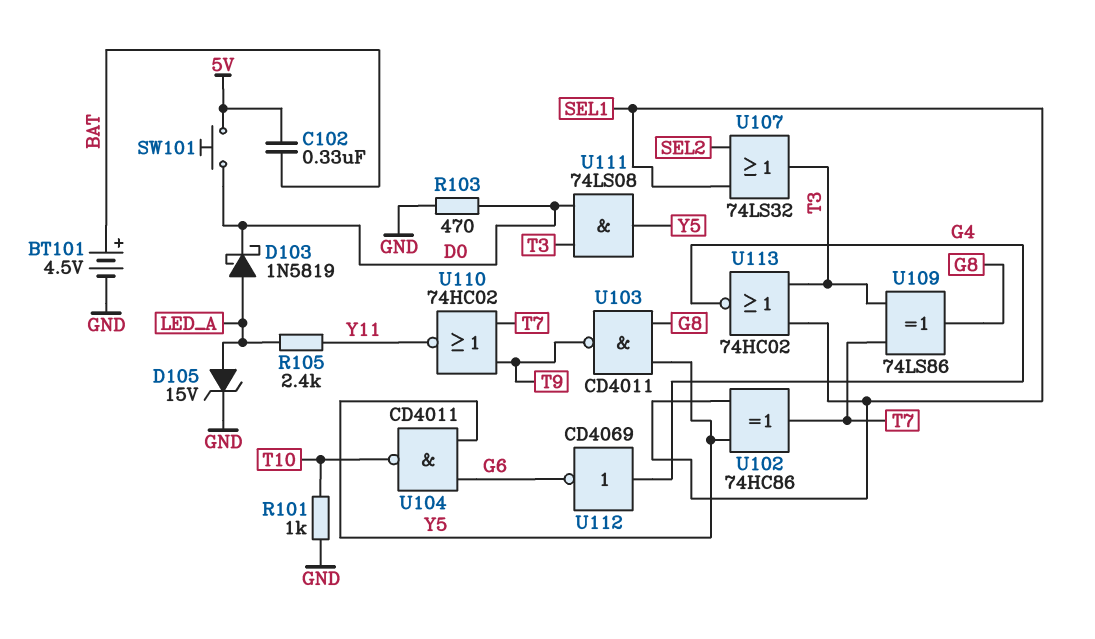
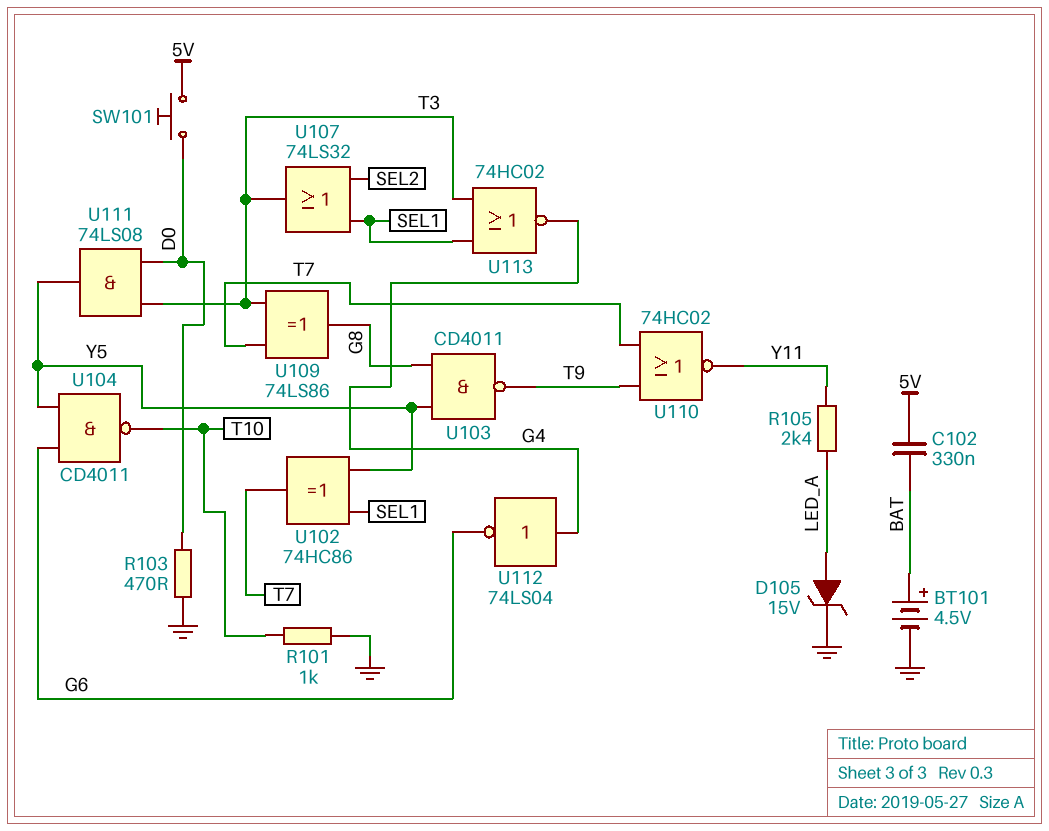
D103: schottky 1N5819 (A LED_A, K D0) -> none
U112: NOT CD4069 (in G4, out G6) -> NOT 74LS04 (in G4, out G6)

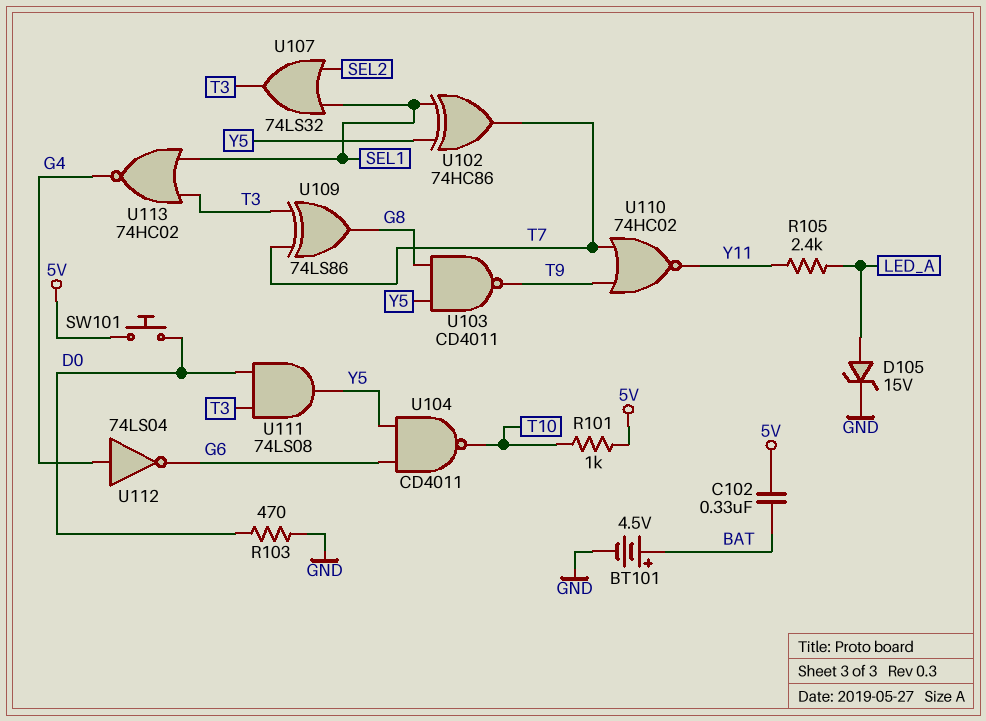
R101: 1k (GND, T10) -> 1k (5V, T10)

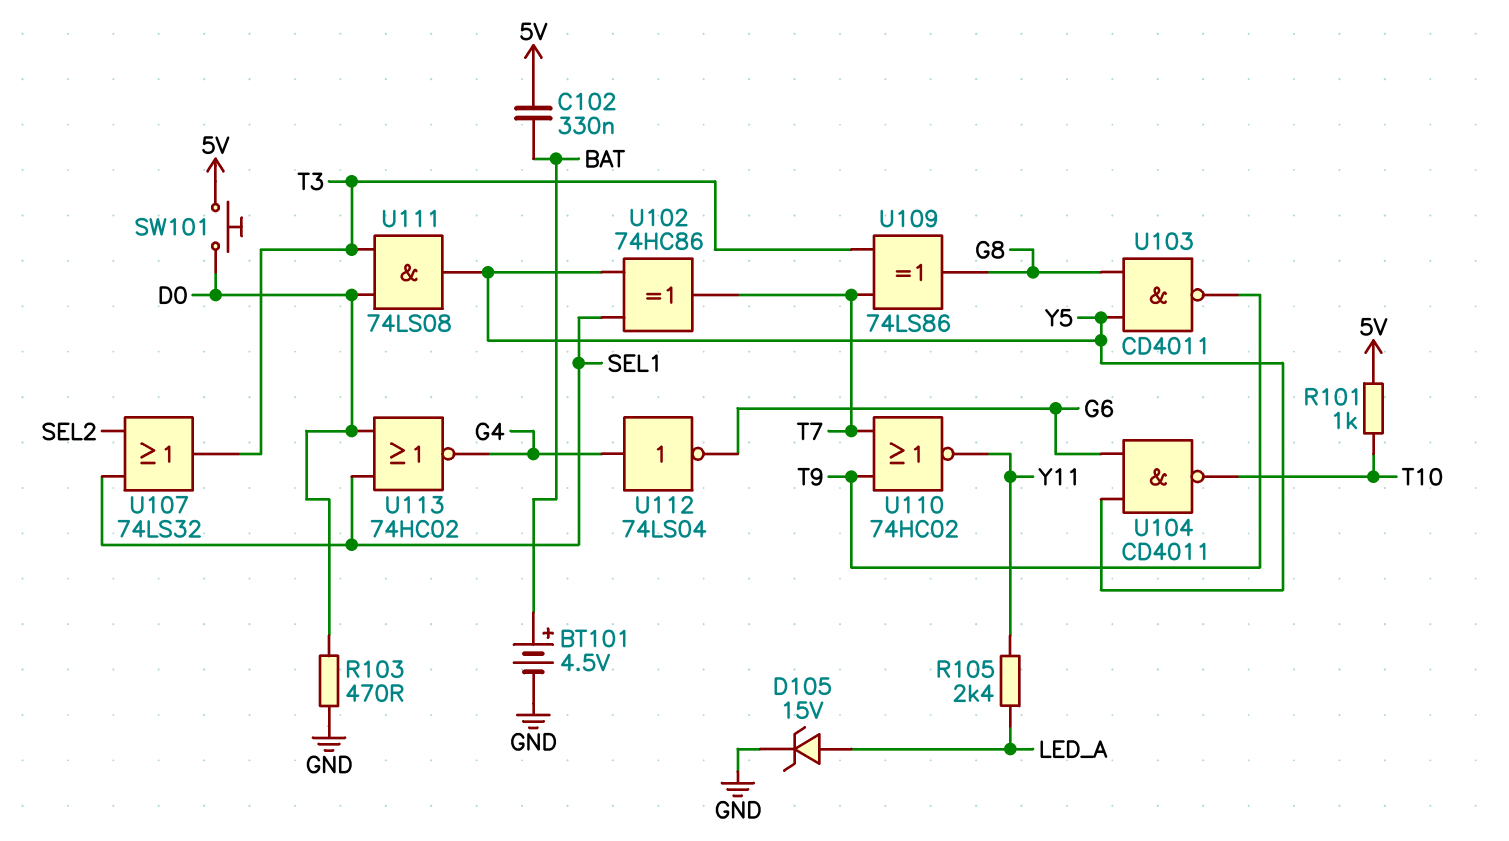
U113: NOR 74HC02 (in SEL1, in T3, out G4) -> NOR 74HC02 (in D0, in SEL1, out G4)

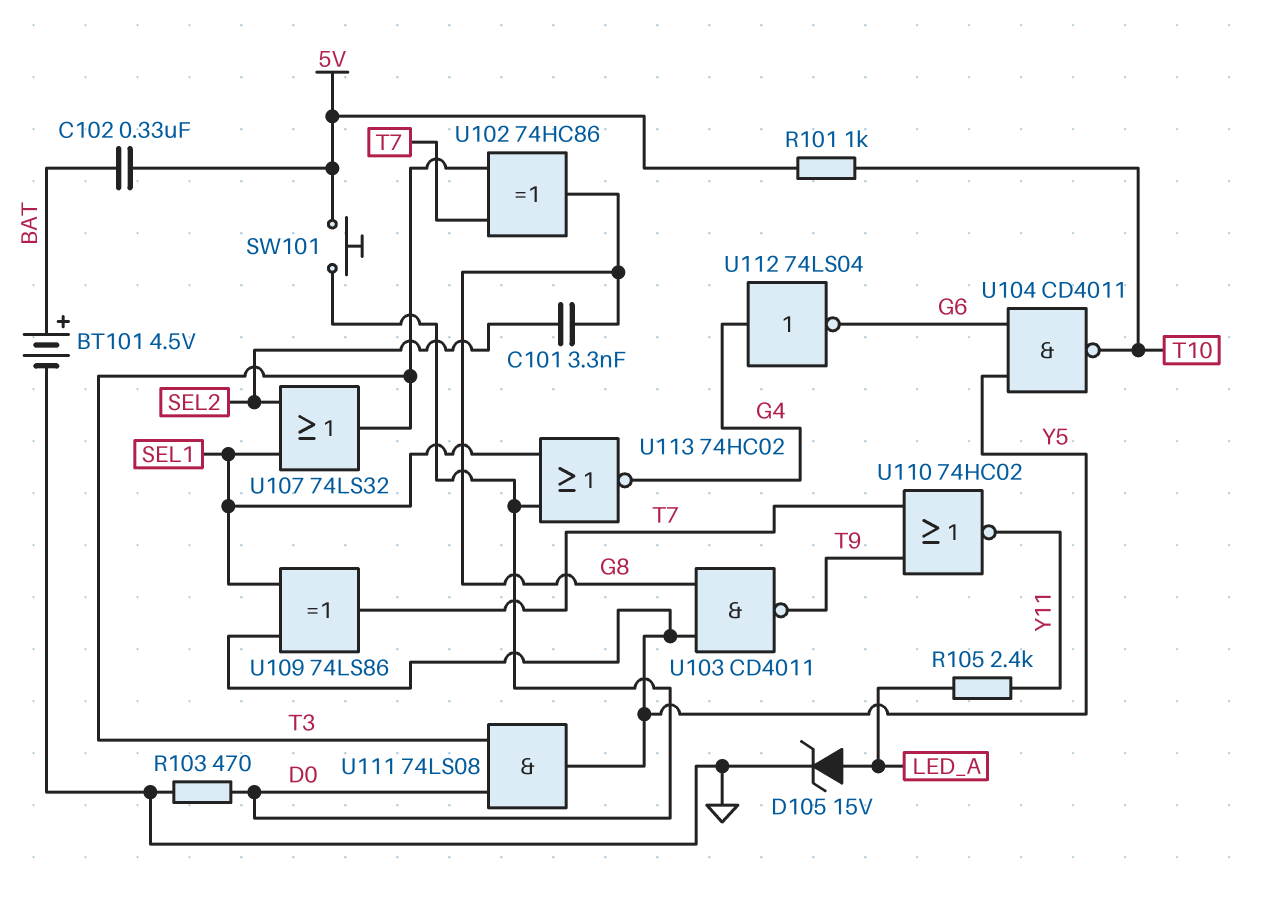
C101: none -> 3.3nF (G8, SEL2)
U102: XOR 74HC86 (in SEL1, in Y5, out T7) -> XOR 74HC86 (in T3, in T7, out G8)
U109: XOR 74LS86 (in T3, in T7, out G8) -> XOR 74LS86 (in SEL1, in Y5, out T7)

